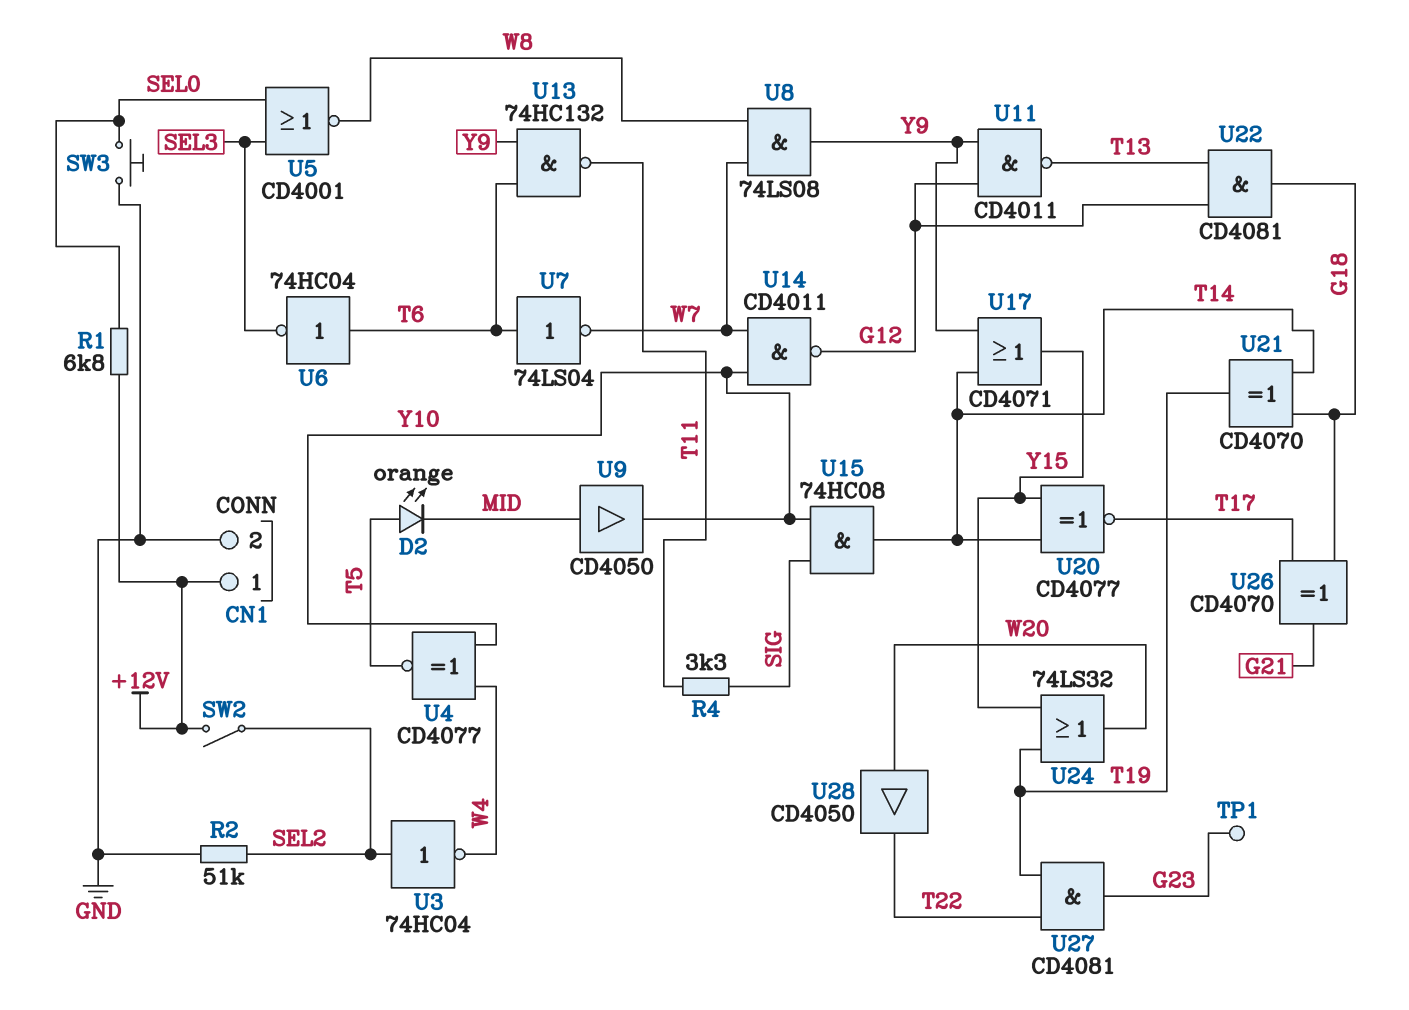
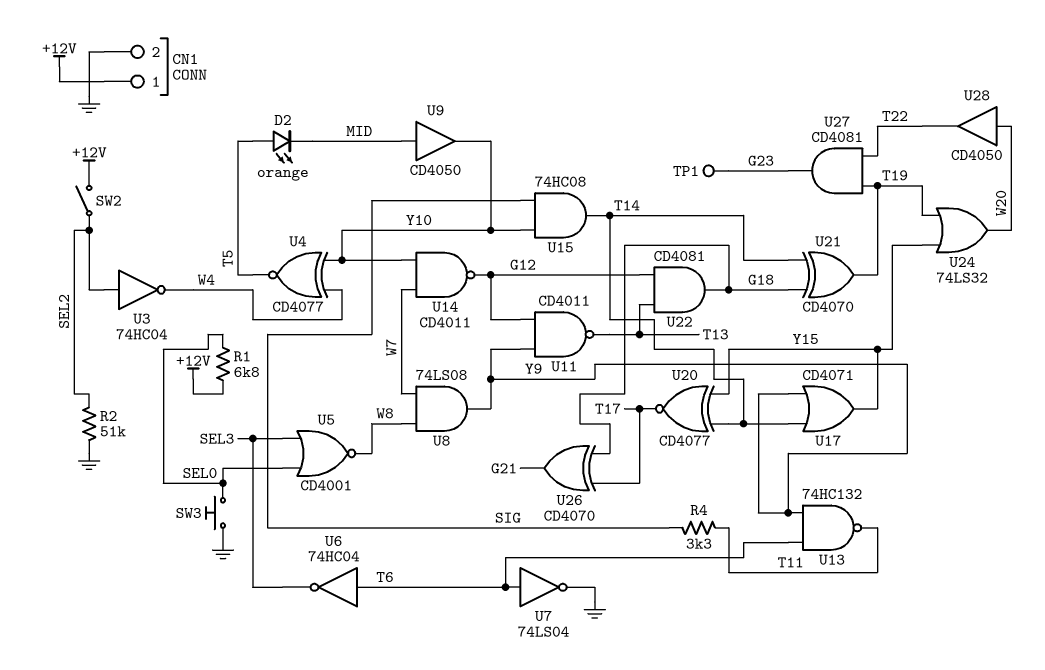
U7: NOT 74LS04 (in T6, out W7) -> NOT 74LS04 (in T6, out GND)

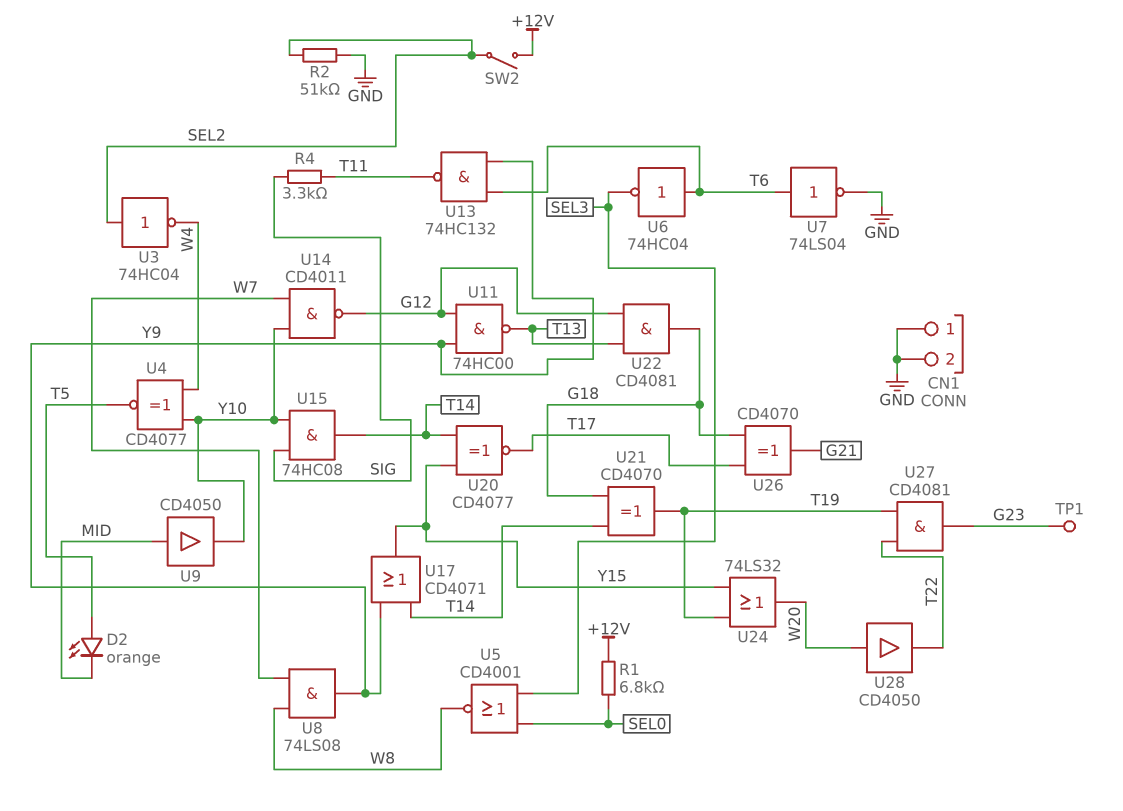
CN1 pin 1: +12V -> GND
SW3: button (GND, SEL0) -> none
U11: NAND CD4011 (in G12, in Y9, out T13) -> NAND 74HC00 (in G12, in Y9, out T13)

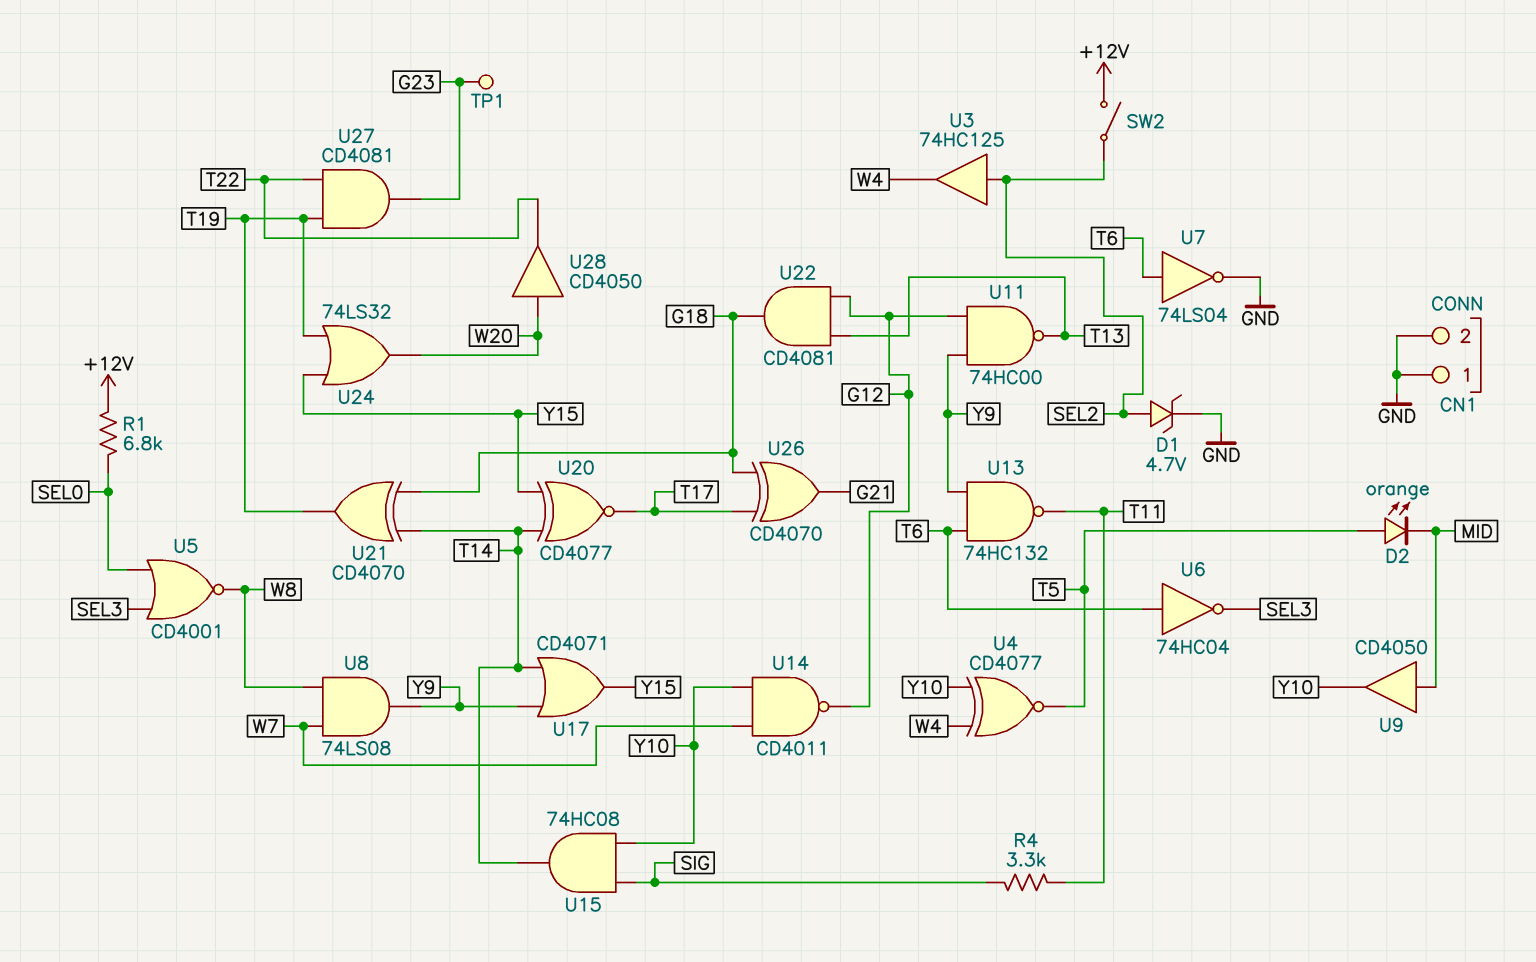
D1: none -> zener 4.7V (A SEL2, K GND)
R2: 51k (GND, SEL2) -> none
U3: NOT 74HC04 (in SEL2, out W4) -> buffer 74HC125 (in SEL2, out W4)

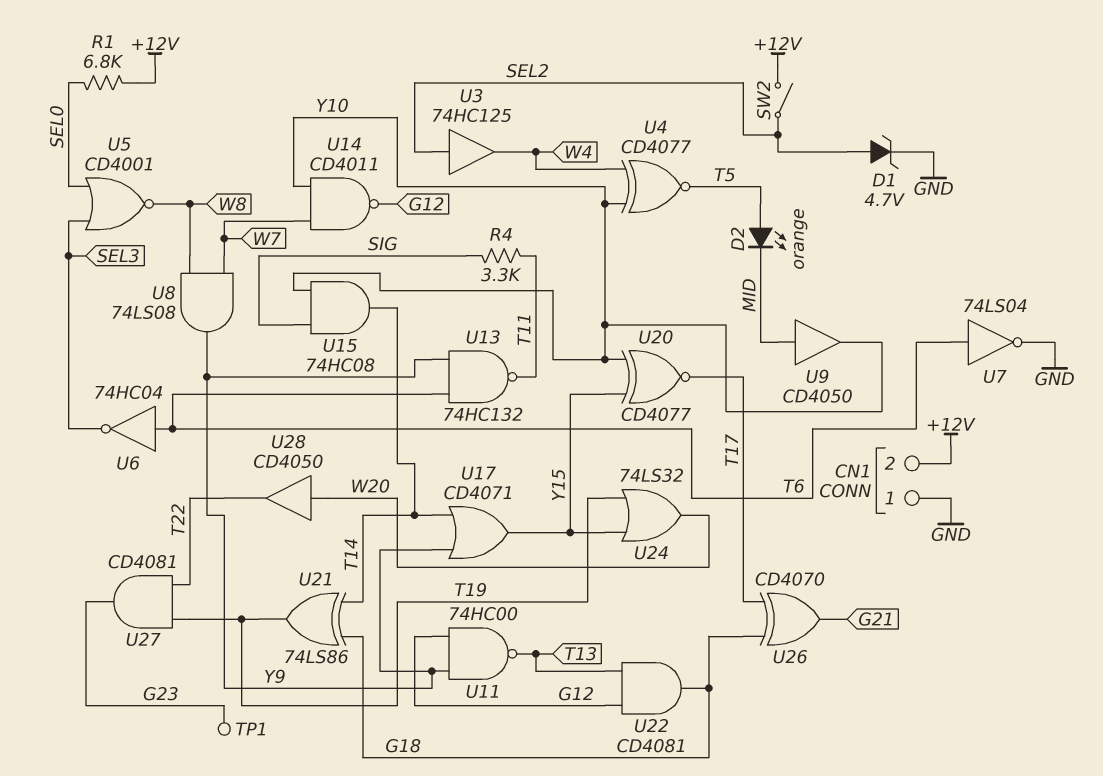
CN1 pin 2: GND -> +12V
U20: XNOR CD4077 (in T14, in Y15, out T17) -> XNOR CD4077 (in Y10, in Y15, out T17)
U21: XOR CD4070 (in G18, in T14, out T19) -> XOR 74LS86 (in G18, in T14, out T19)

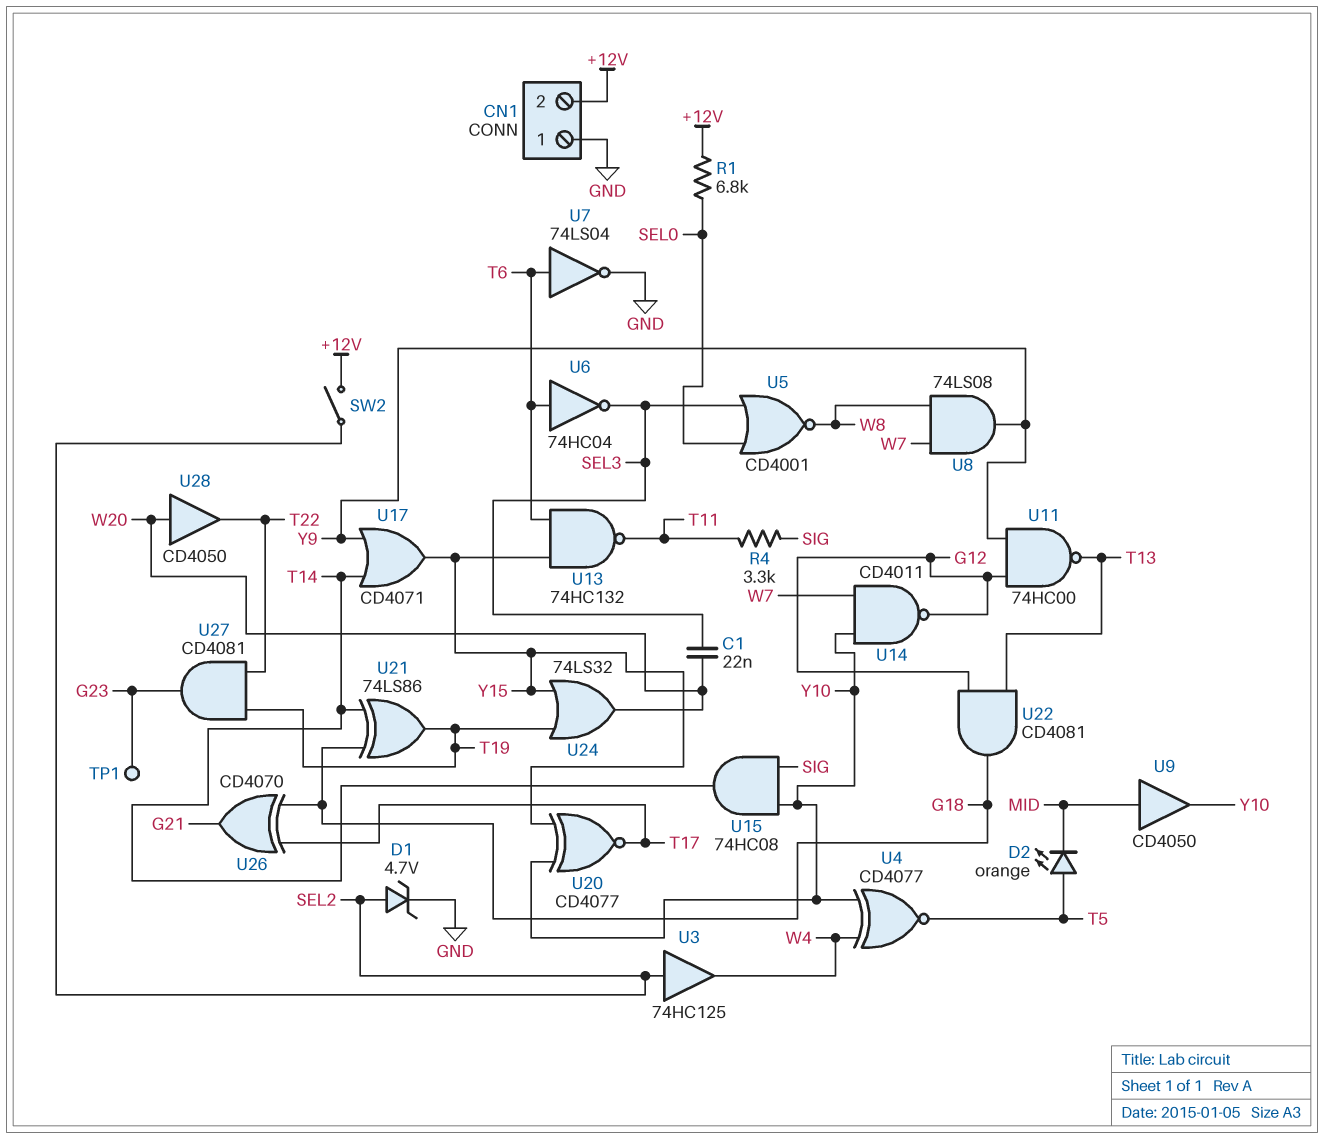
C1: none -> 22nF (SEL3, W20)
U13: NAND 74HC132 (in T6, in Y9, out T11) -> NAND 74HC132 (in T6, in Y15, out T11)

